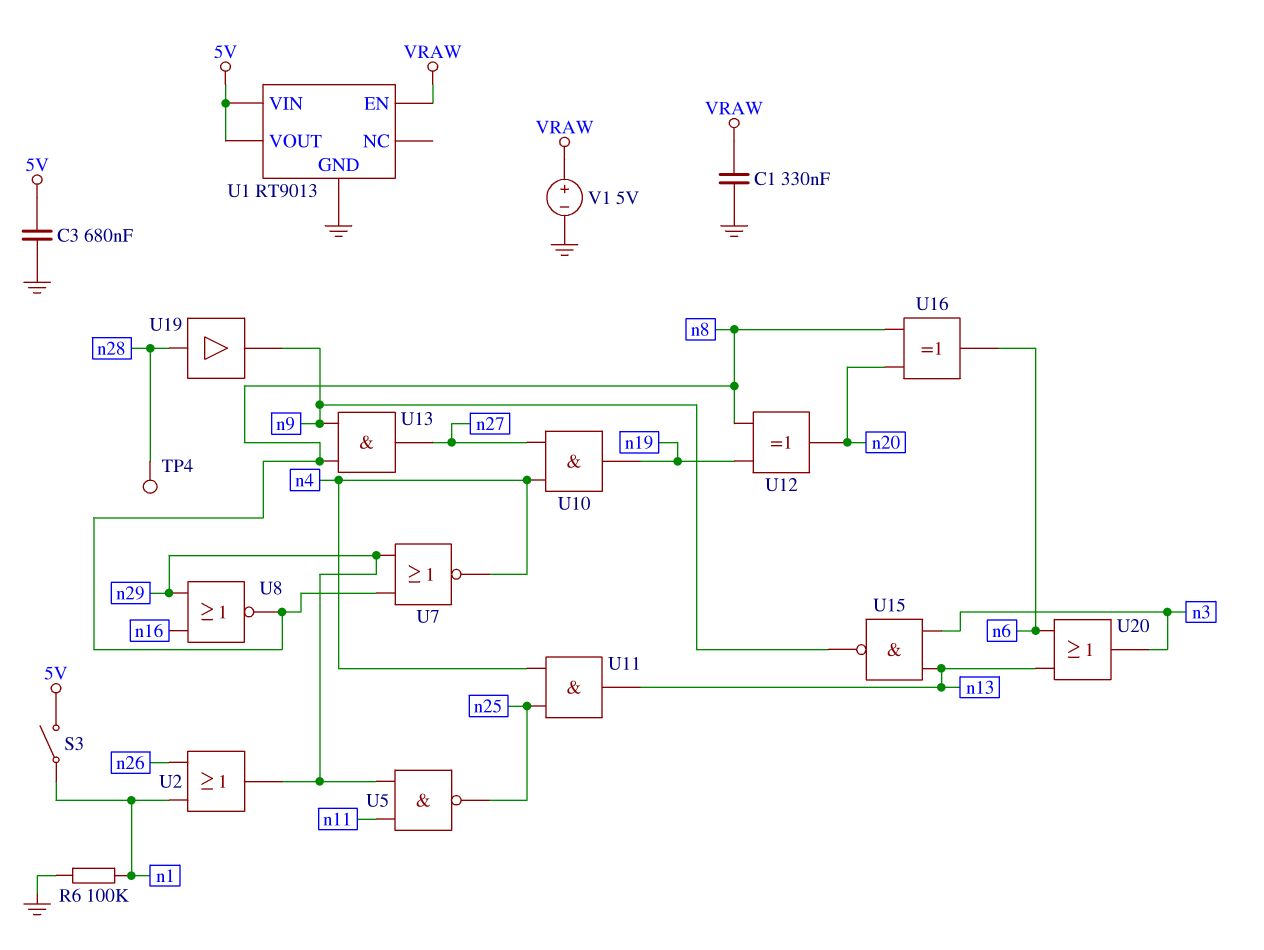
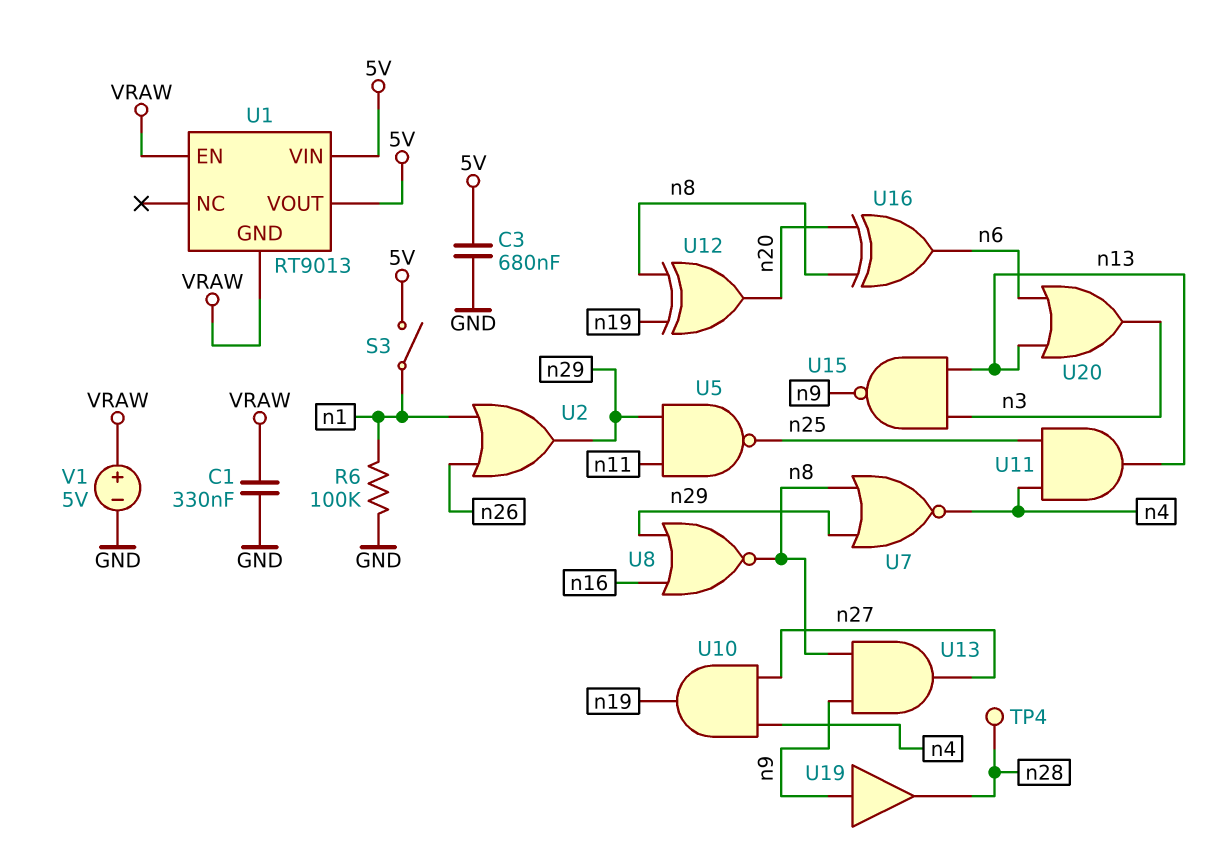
U1 pin GND: GND -> VRAW
U19: buffer (in n28, out n9) -> buffer (in n9, out n28)

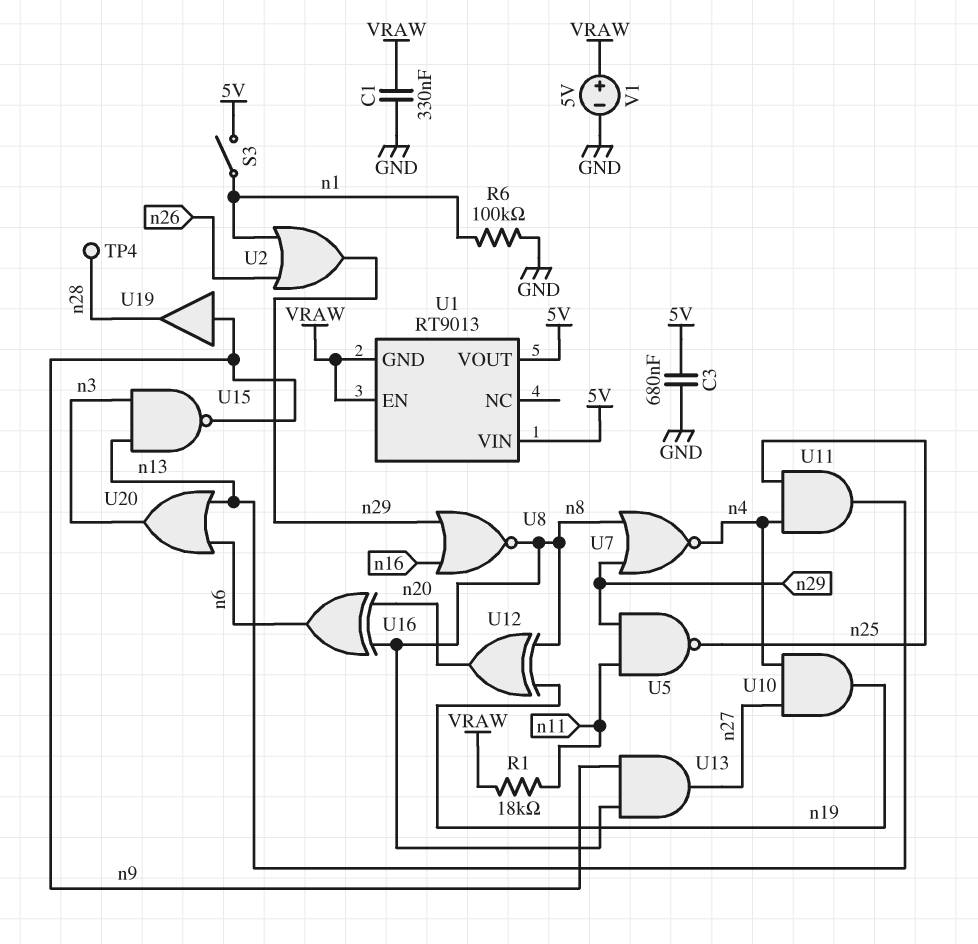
R1: none -> 18k (VRAW, n11)

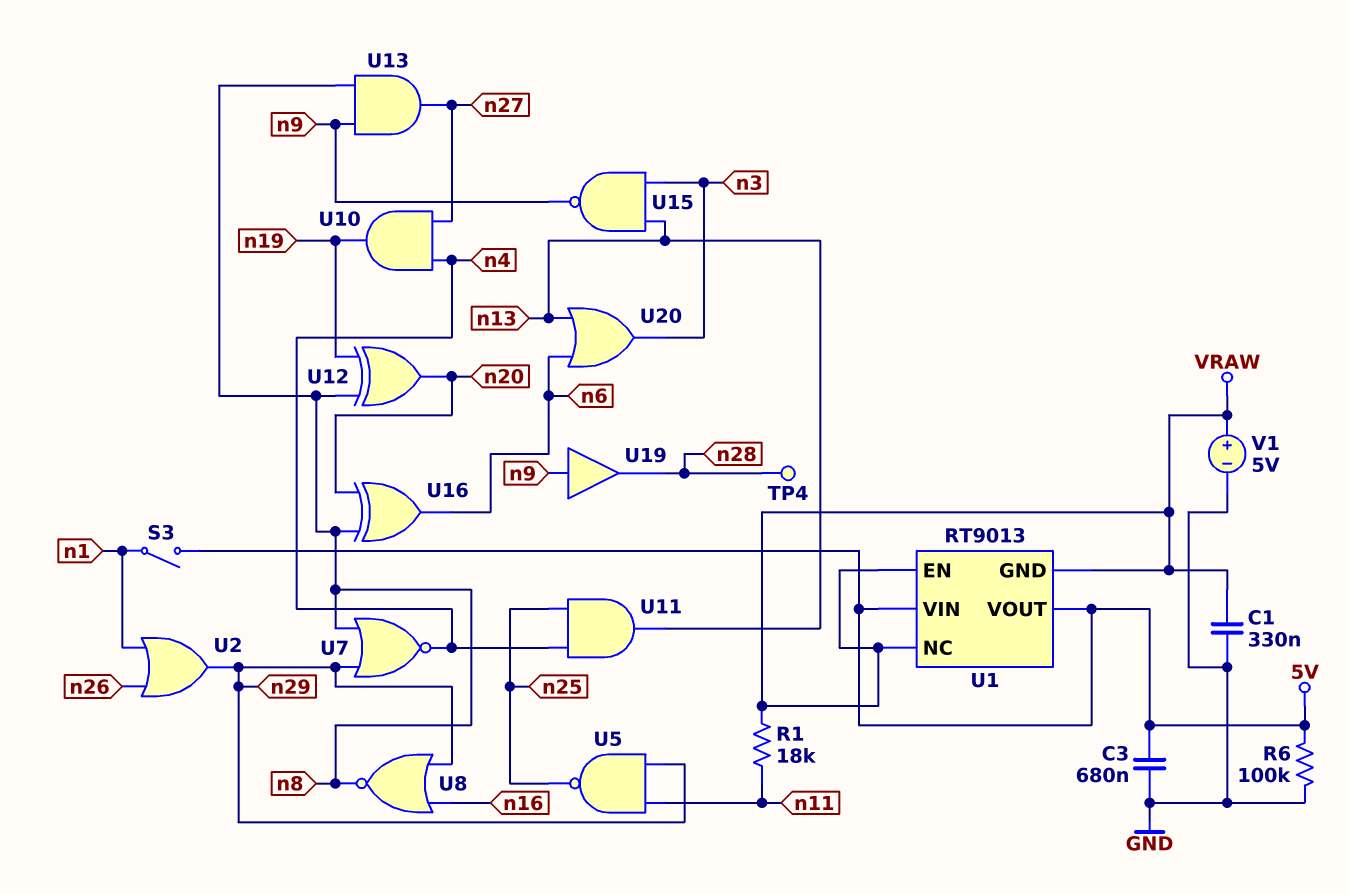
R6: 100k (GND, n1) -> 100k (5V, GND)
U1 pin NC: none -> VRAW

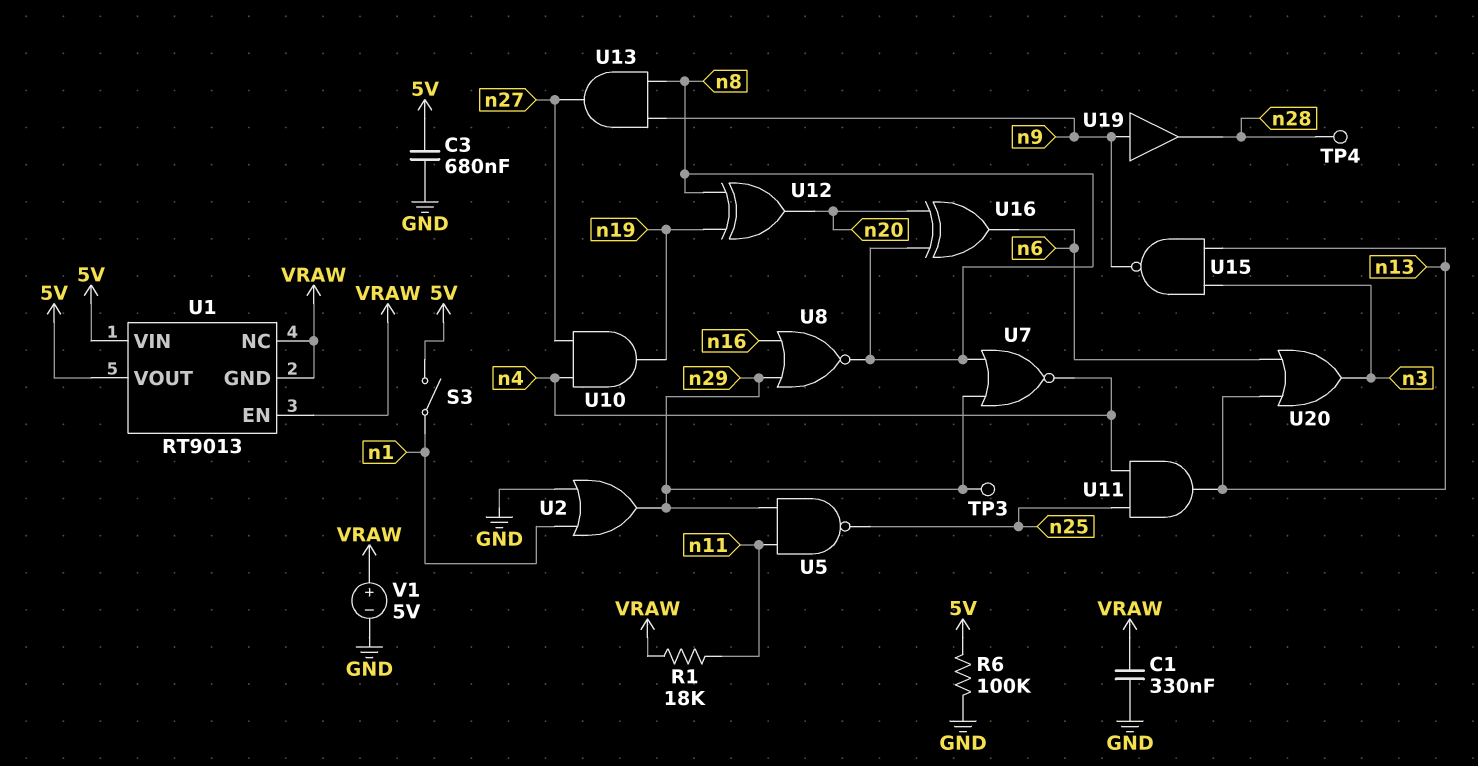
TP3: none -> test point (n29)
U2: OR (in n1, in n26, out n29) -> OR (in GND, in n1, out n29)

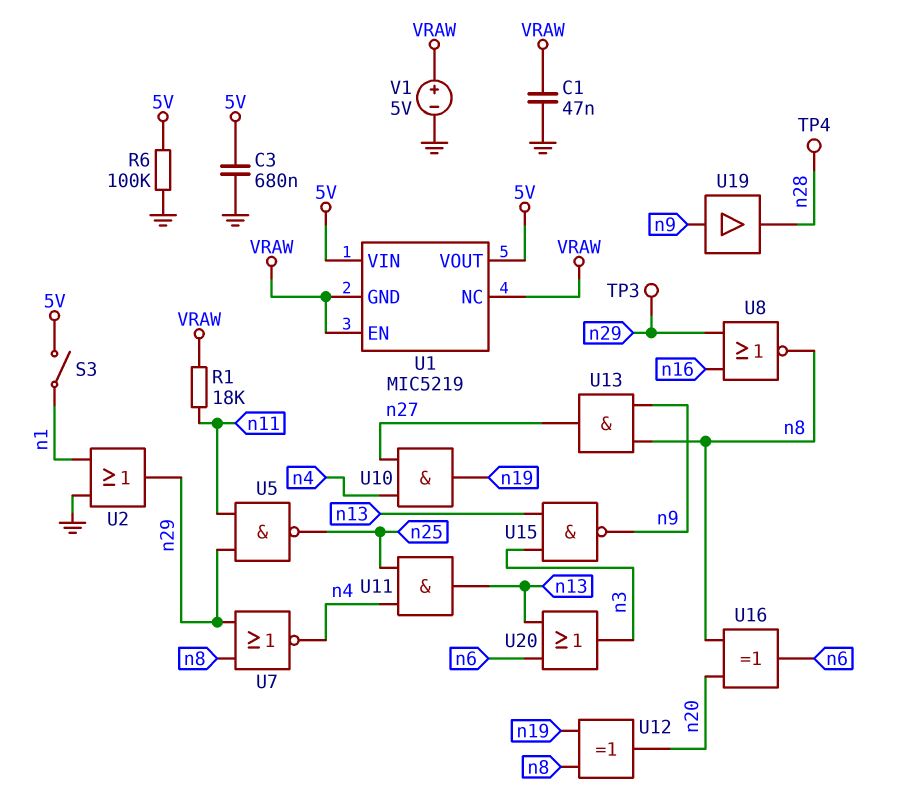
C1: 330nF (GND, VRAW) -> 47nF (GND, VRAW)
U1: RT9013 -> MIC5219

